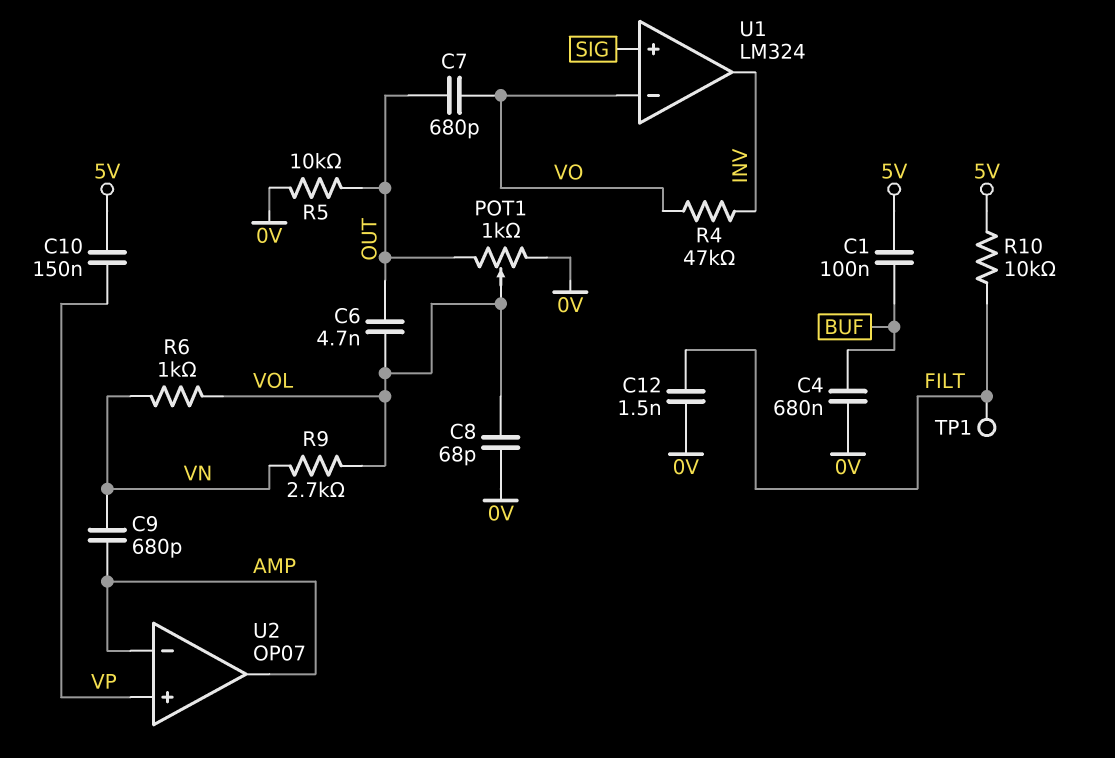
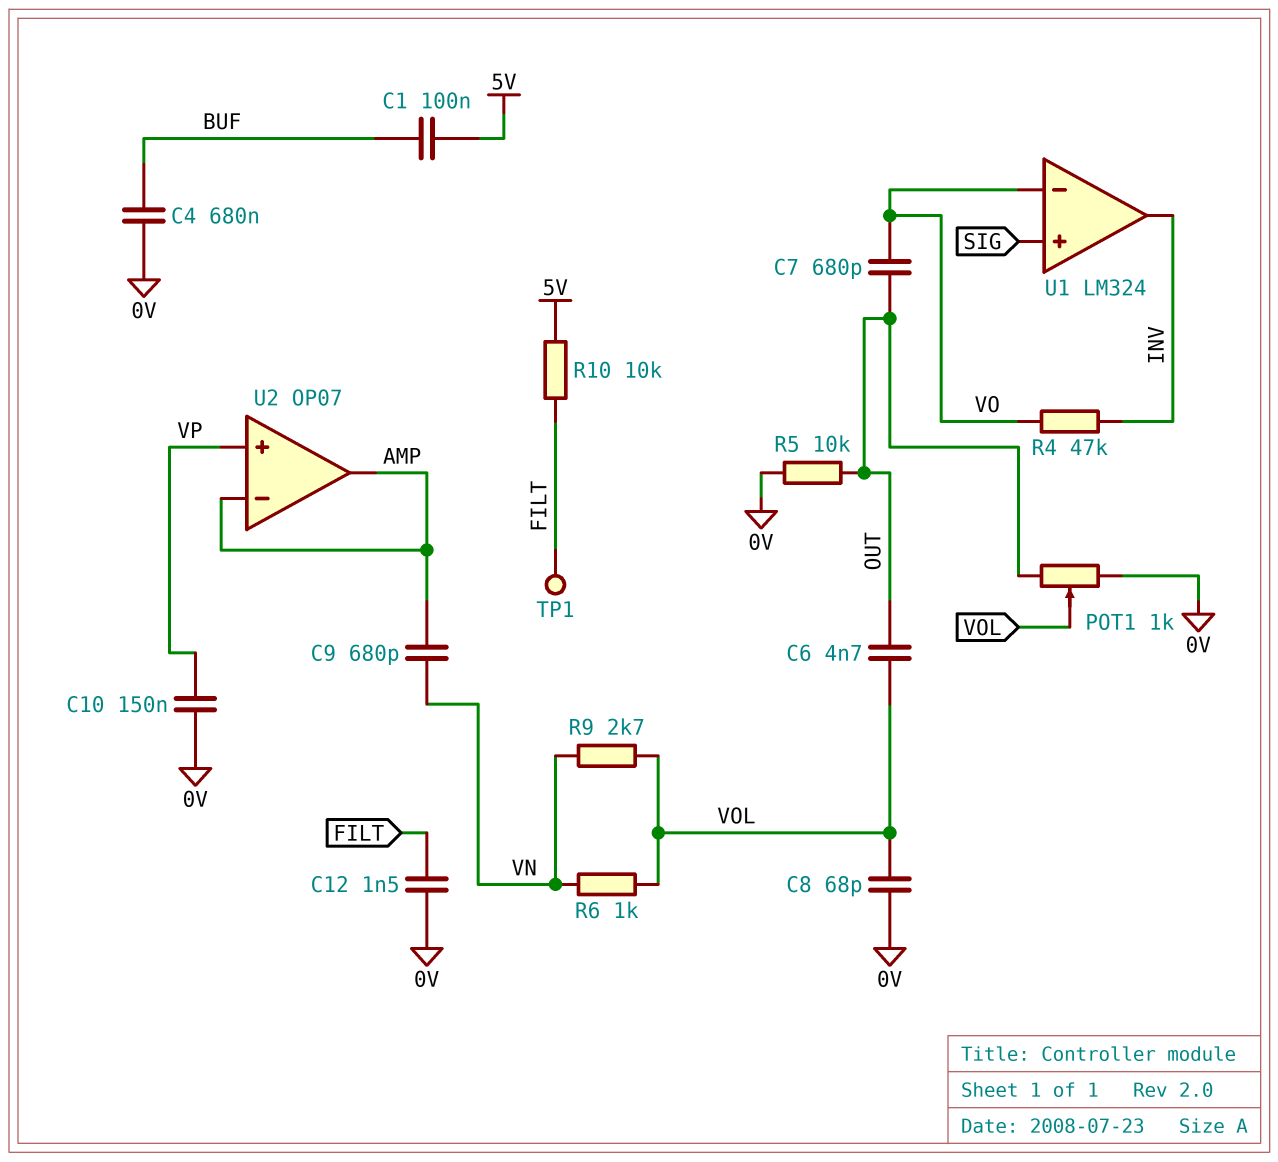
C10: 150nF (5V, VP) -> 150nF (0V, VP)

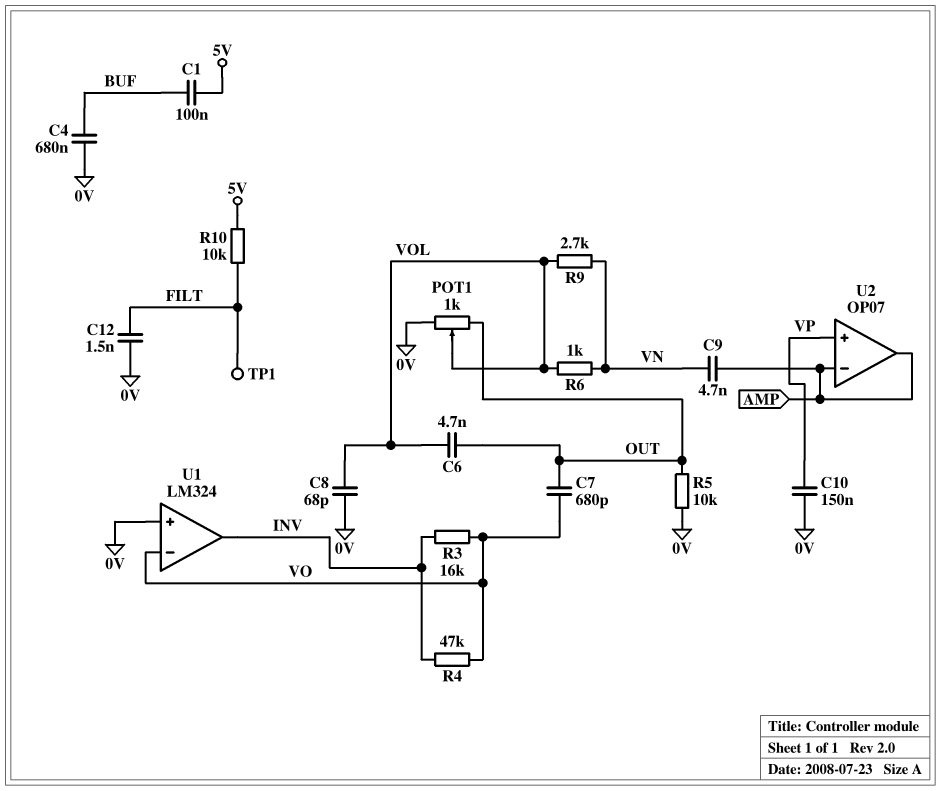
C9: 680pF (AMP, VN) -> 4.7nF (AMP, VN)
R3: none -> 16k (INV, VO)
U1 pin in+: SIG -> 0V

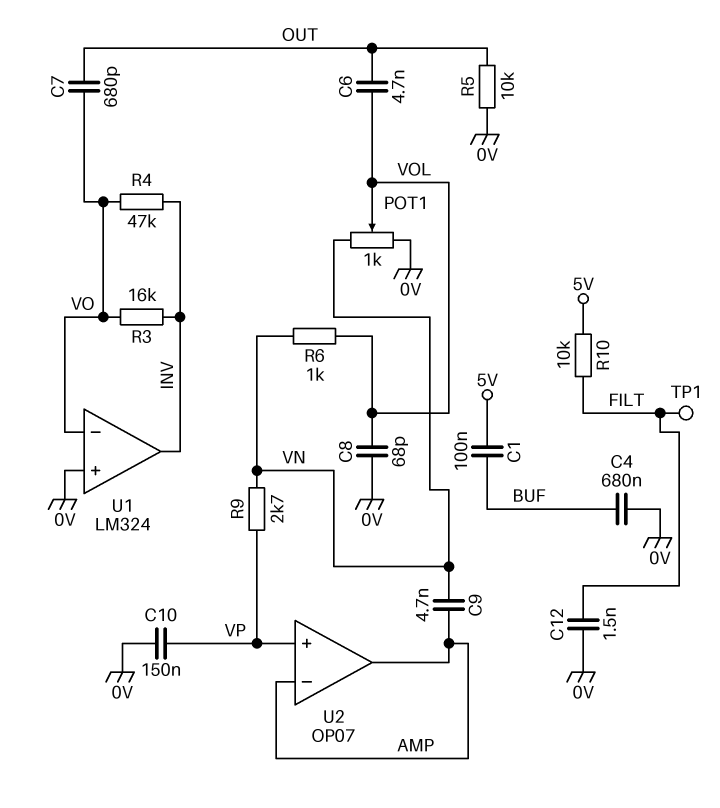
POT1: 1k (0V, OUT, wiper VOL) -> 1k (0V, VN, wiper VOL)
R9: 2.7k (VN, VOL) -> 2.7k (VN, VP)

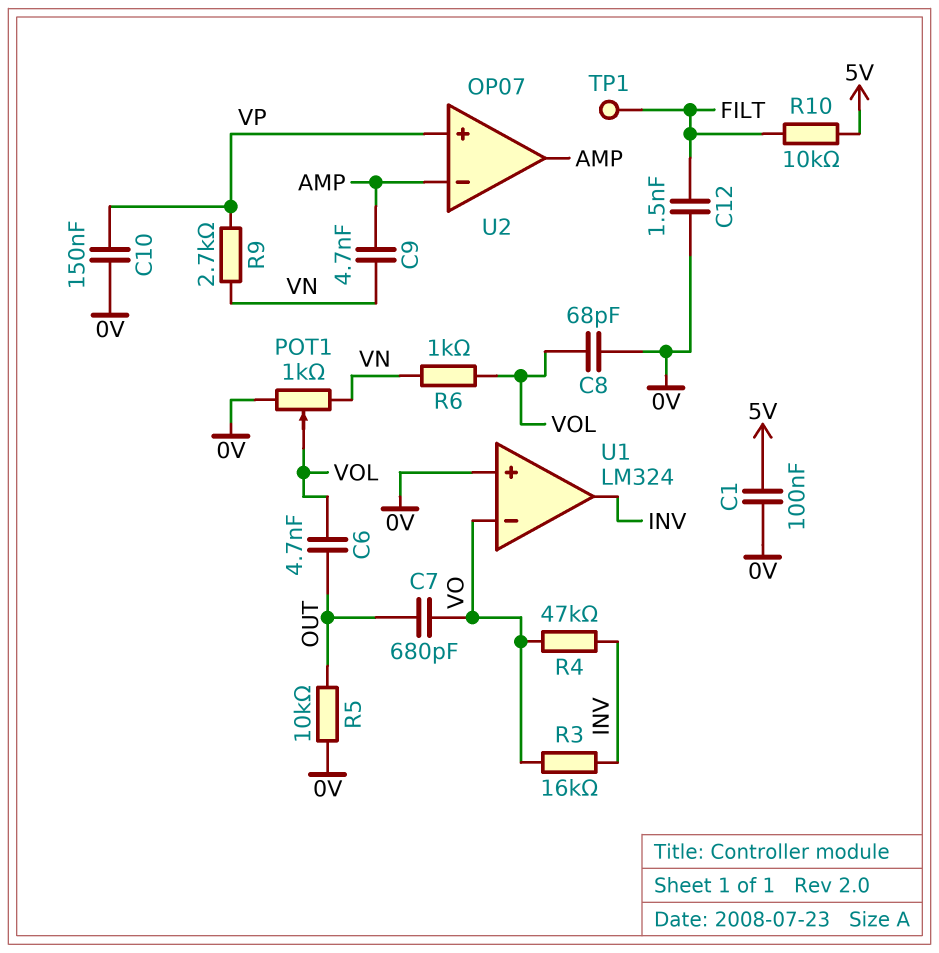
C1: 100nF (5V, BUF) -> 100nF (0V, 5V)
C4: 680nF (0V, BUF) -> none

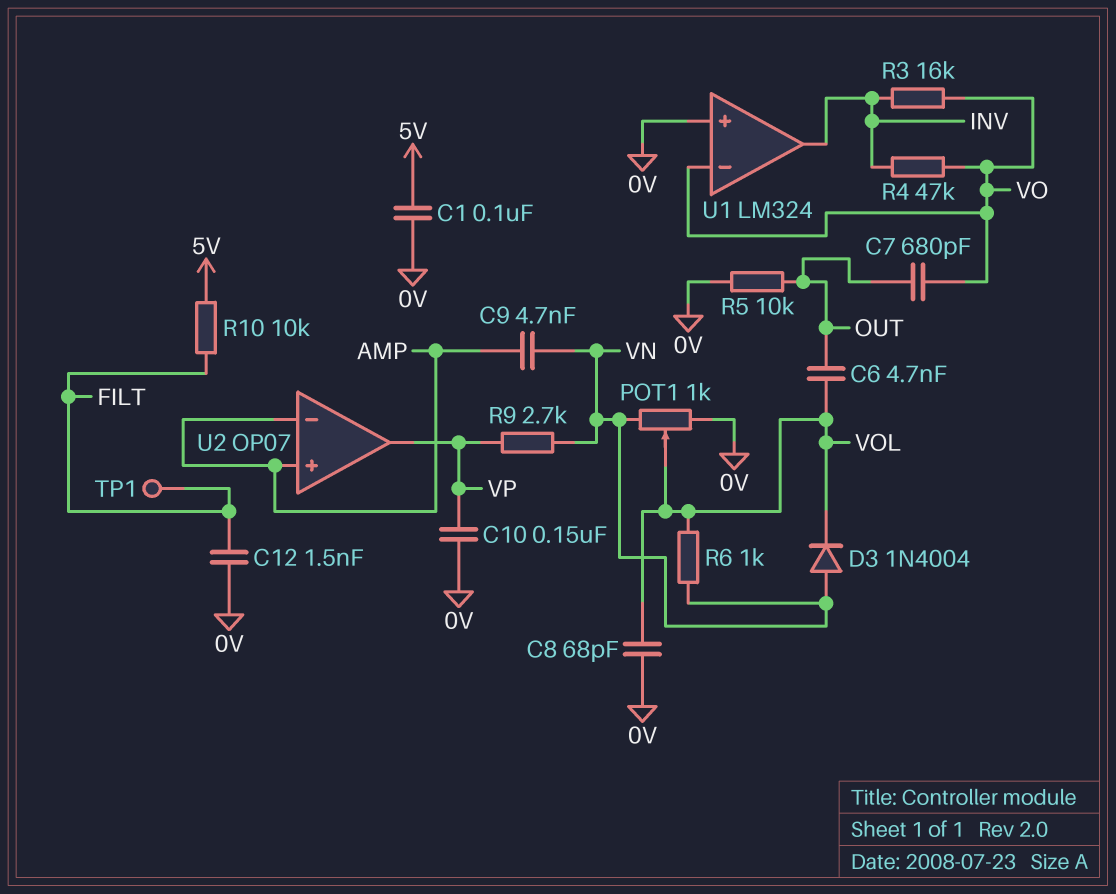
D3: none -> diode 1N4004 (A VN, K VOL)
U2 pin in+: VP -> AMP
U2 pin out: AMP -> VP

